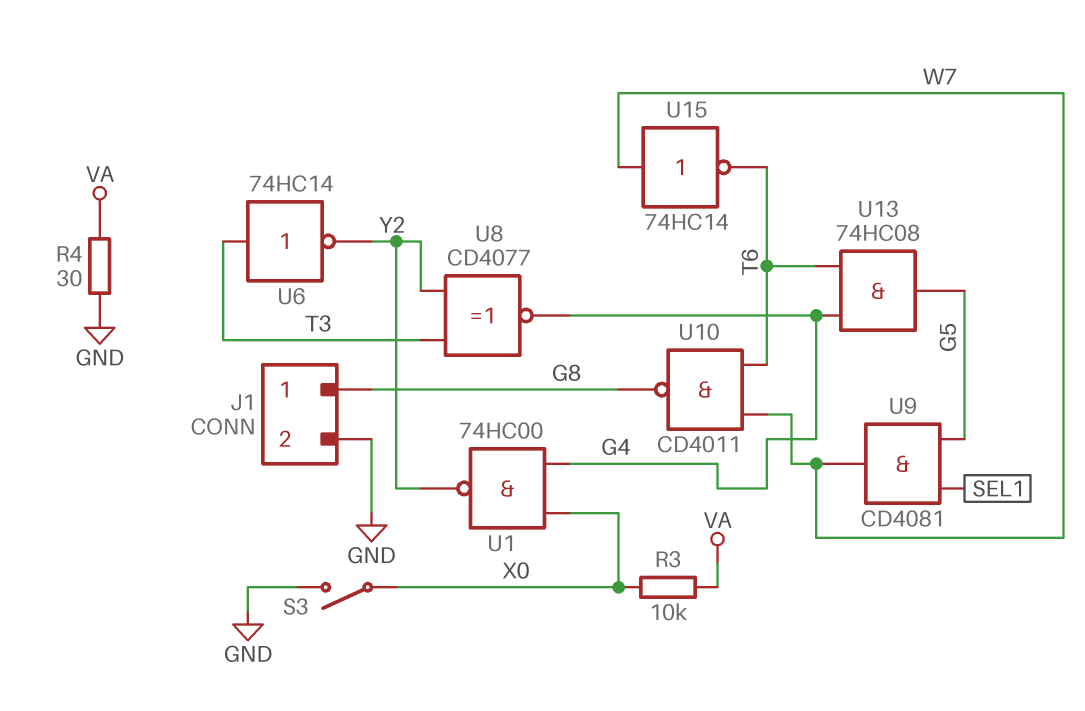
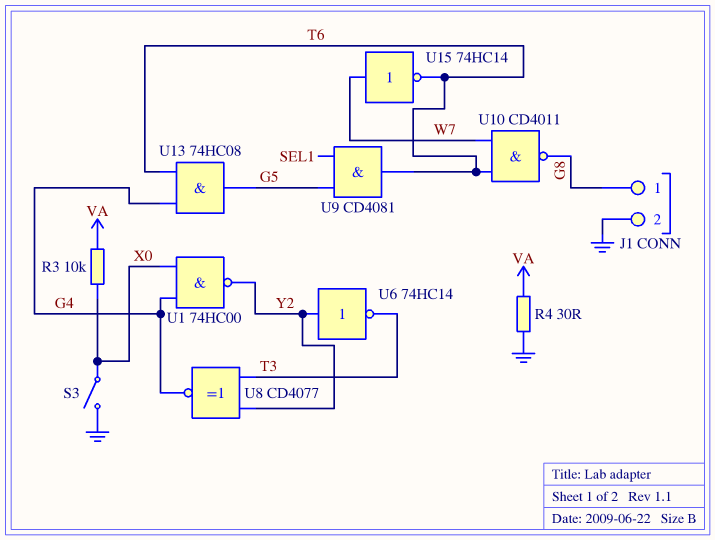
U6: NOT 74HC14 (in T3, out Y2) -> NOT 74HC14 (in Y2, out T3)
U9: AND CD4081 (in G5, in SEL1, out W7) -> AND CD4081 (in G5, in SEL1, out T6)

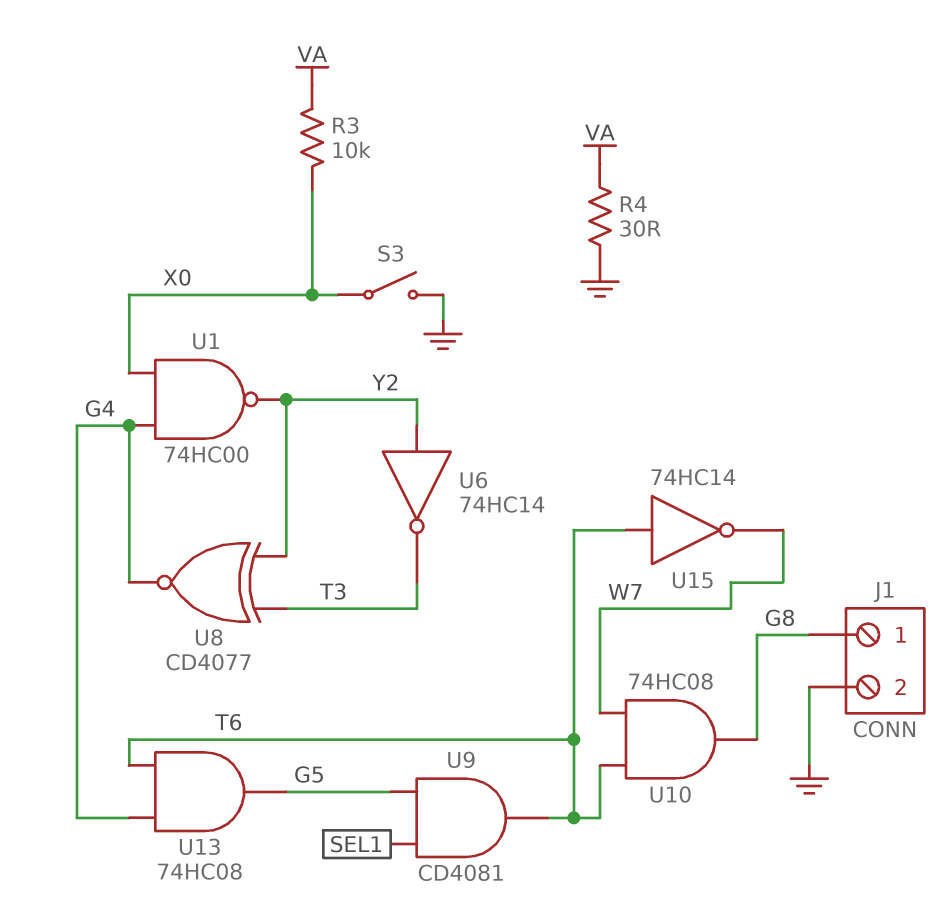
U10: NAND CD4011 (in T6, in W7, out G8) -> AND 74HC08 (in T6, in W7, out G8)
U15: NOT 74HC14 (in W7, out T6) -> NOT 74HC14 (in T6, out W7)

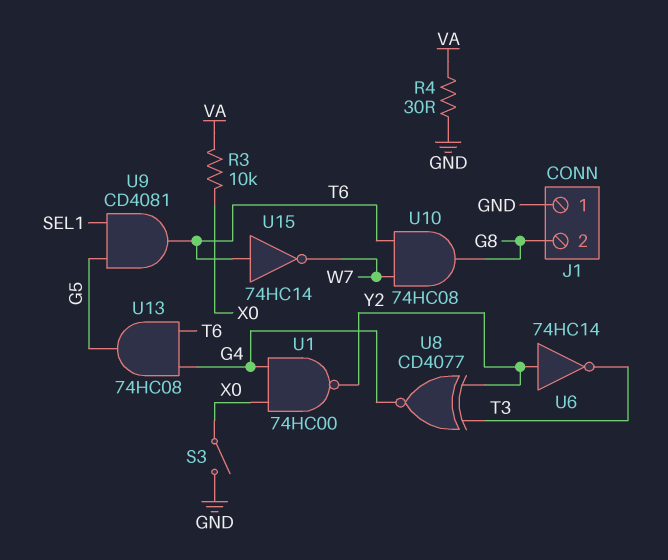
J1 pin 1: G8 -> GND
J1 pin 2: GND -> G8

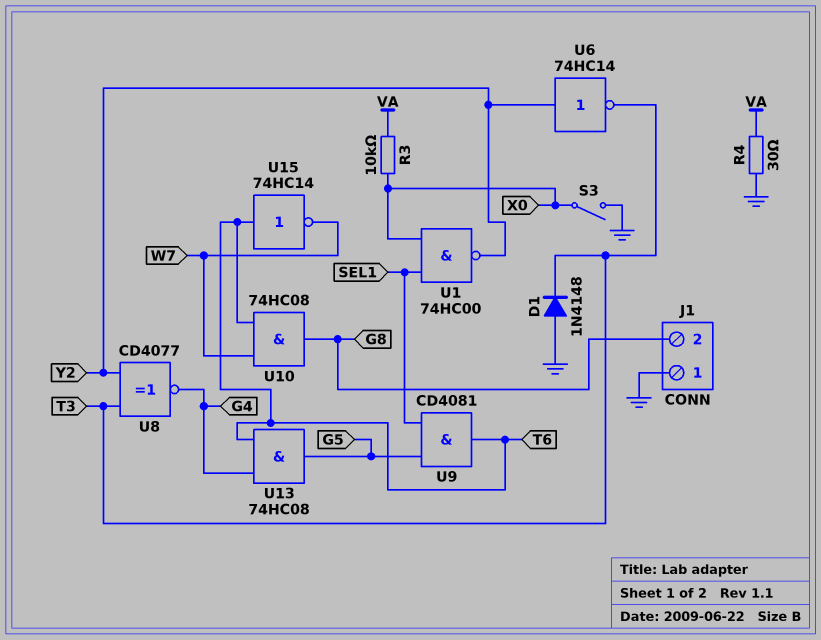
D1: none -> diode 1N4148 (A GND, K T3)
U1: NAND 74HC00 (in G4, in X0, out Y2) -> NAND 74HC00 (in SEL1, in X0, out Y2)

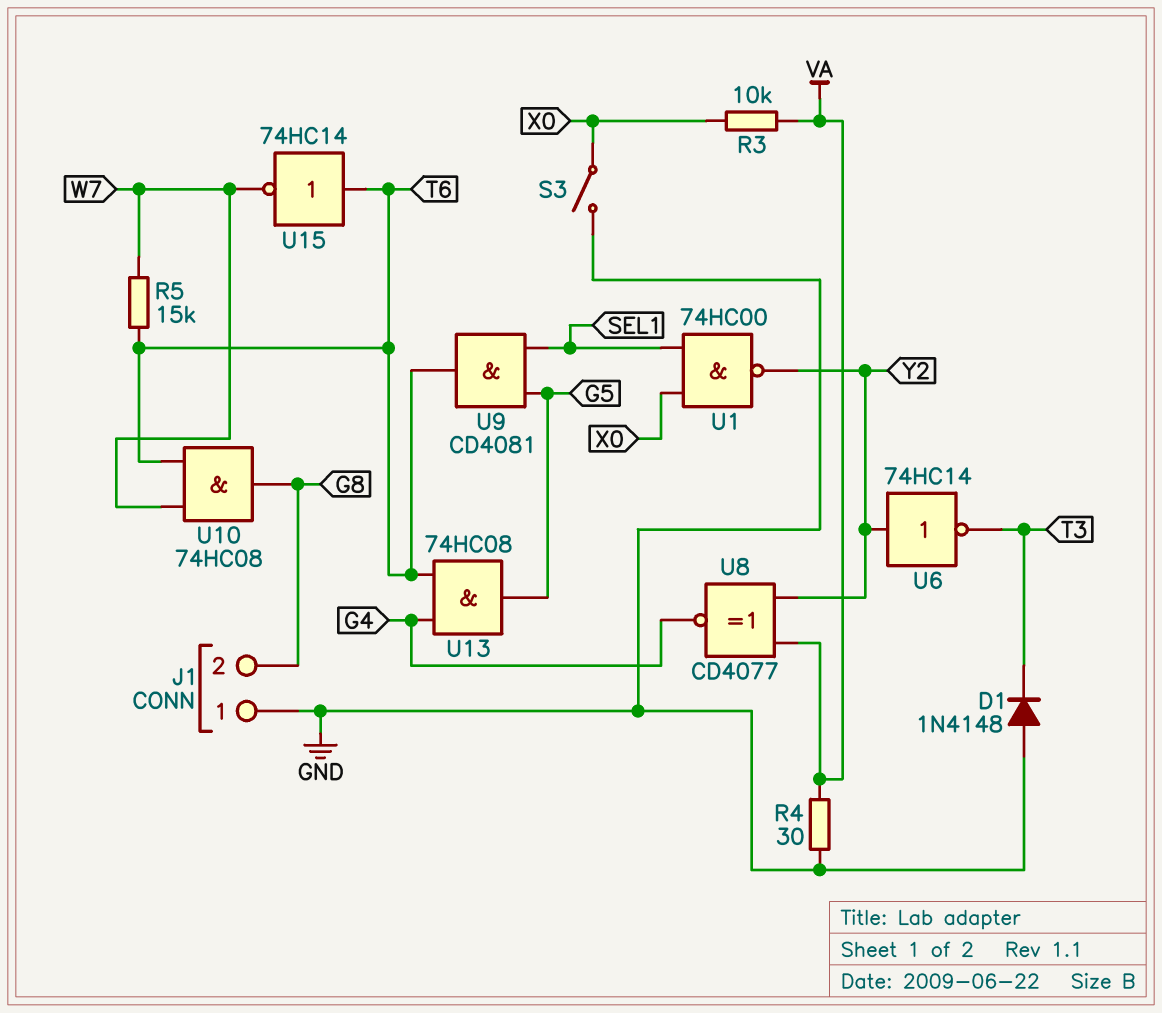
R5: none -> 15k (T6, W7)
U8: XNOR CD4077 (in T3, in Y2, out G4) -> XNOR CD4077 (in VA, in Y2, out G4)

